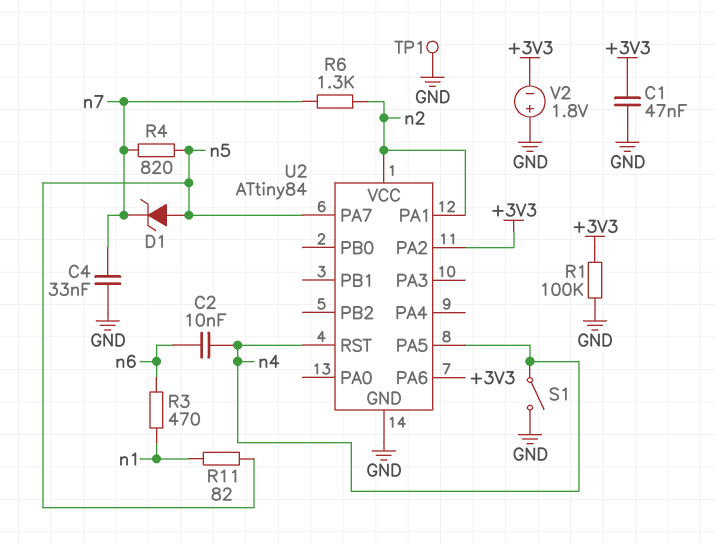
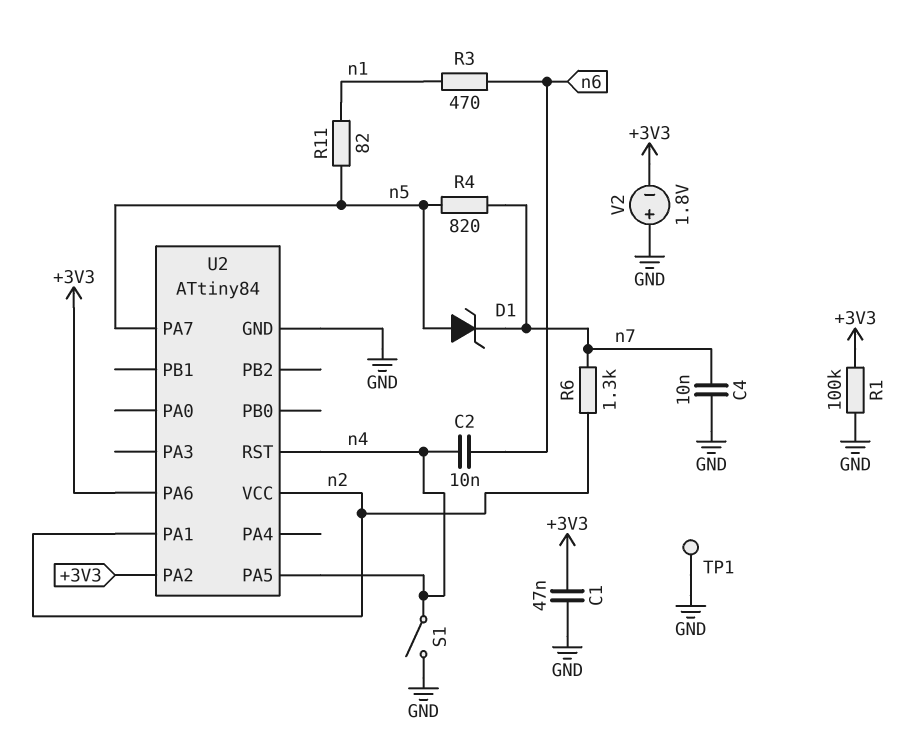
C4: 33nF (GND, n7) -> 10nF (GND, n7)

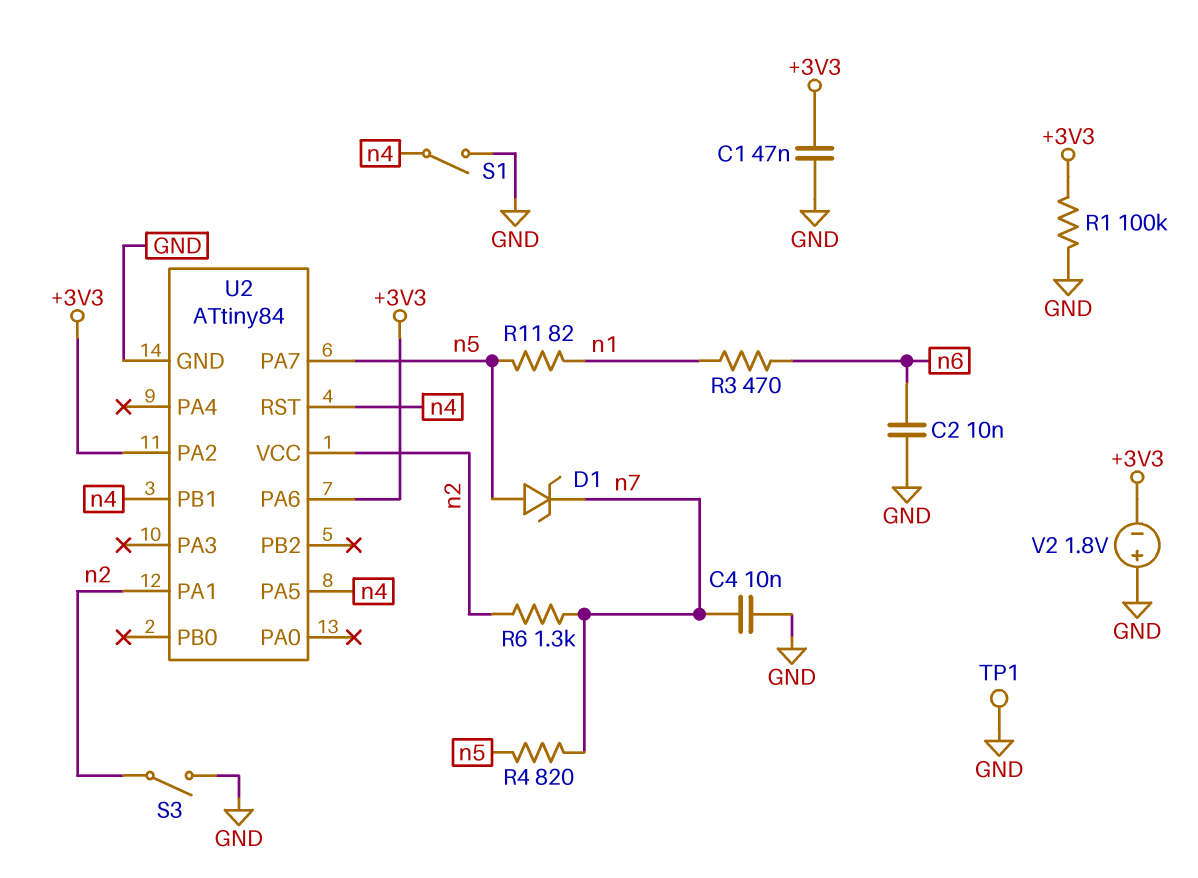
C2: 10nF (n4, n6) -> 10nF (GND, n6)
S3: none -> switch (GND, n2)
U2 pin PB1: none -> n4

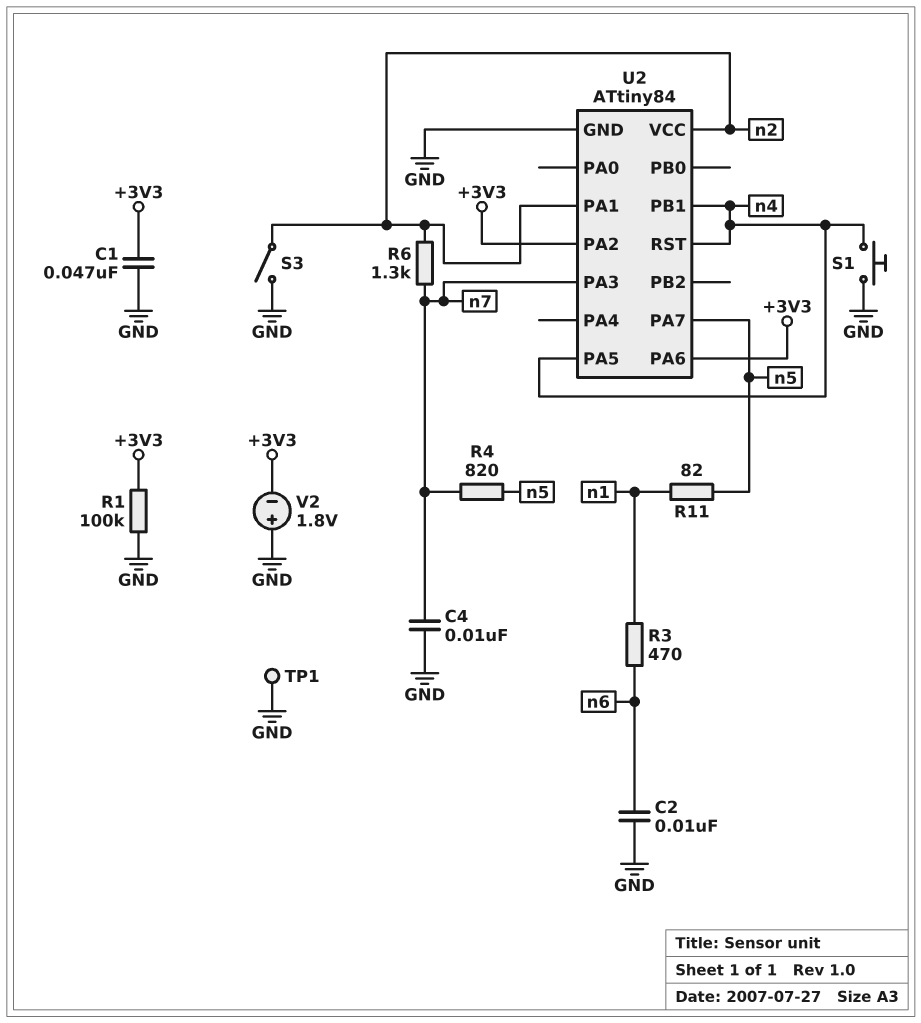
D1: zener (A n5, K n7) -> none
S1: switch (GND, n4) -> button (GND, n4)
U2 pin PA3: none -> n7

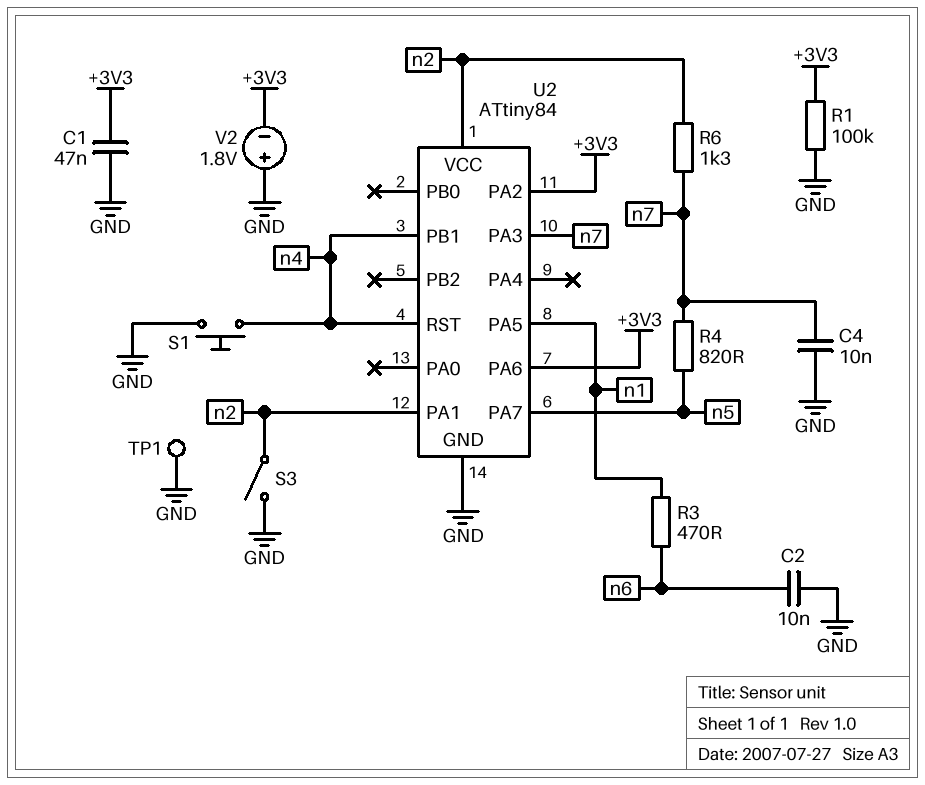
R11: 82 (n1, n5) -> none
U2 pin PA5: n4 -> n1

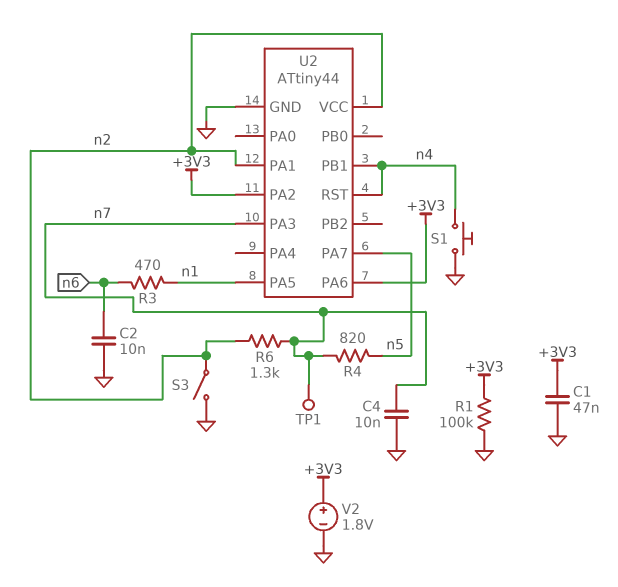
TP1: test point (GND) -> test point (n7)
U2: ATtiny84 -> ATtiny44
V2: 1.8V (plus GND, minus +3V3) -> 1.8V (plus +3V3, minus GND)

